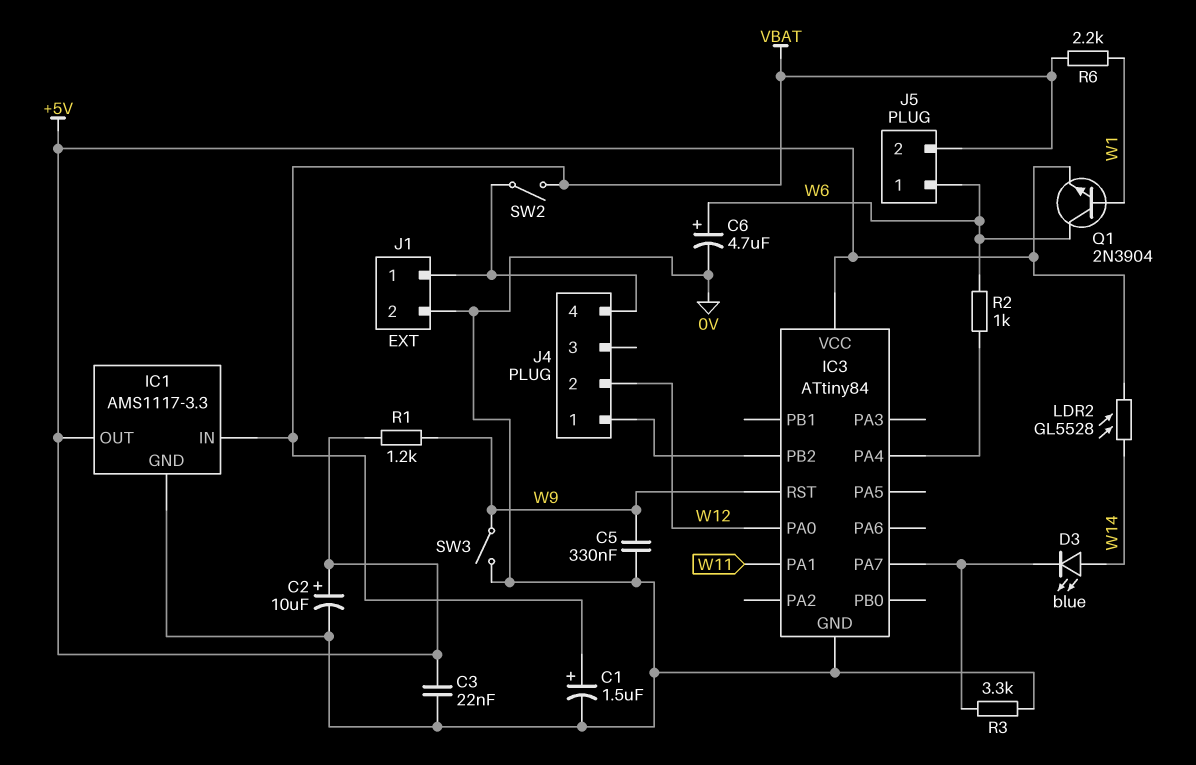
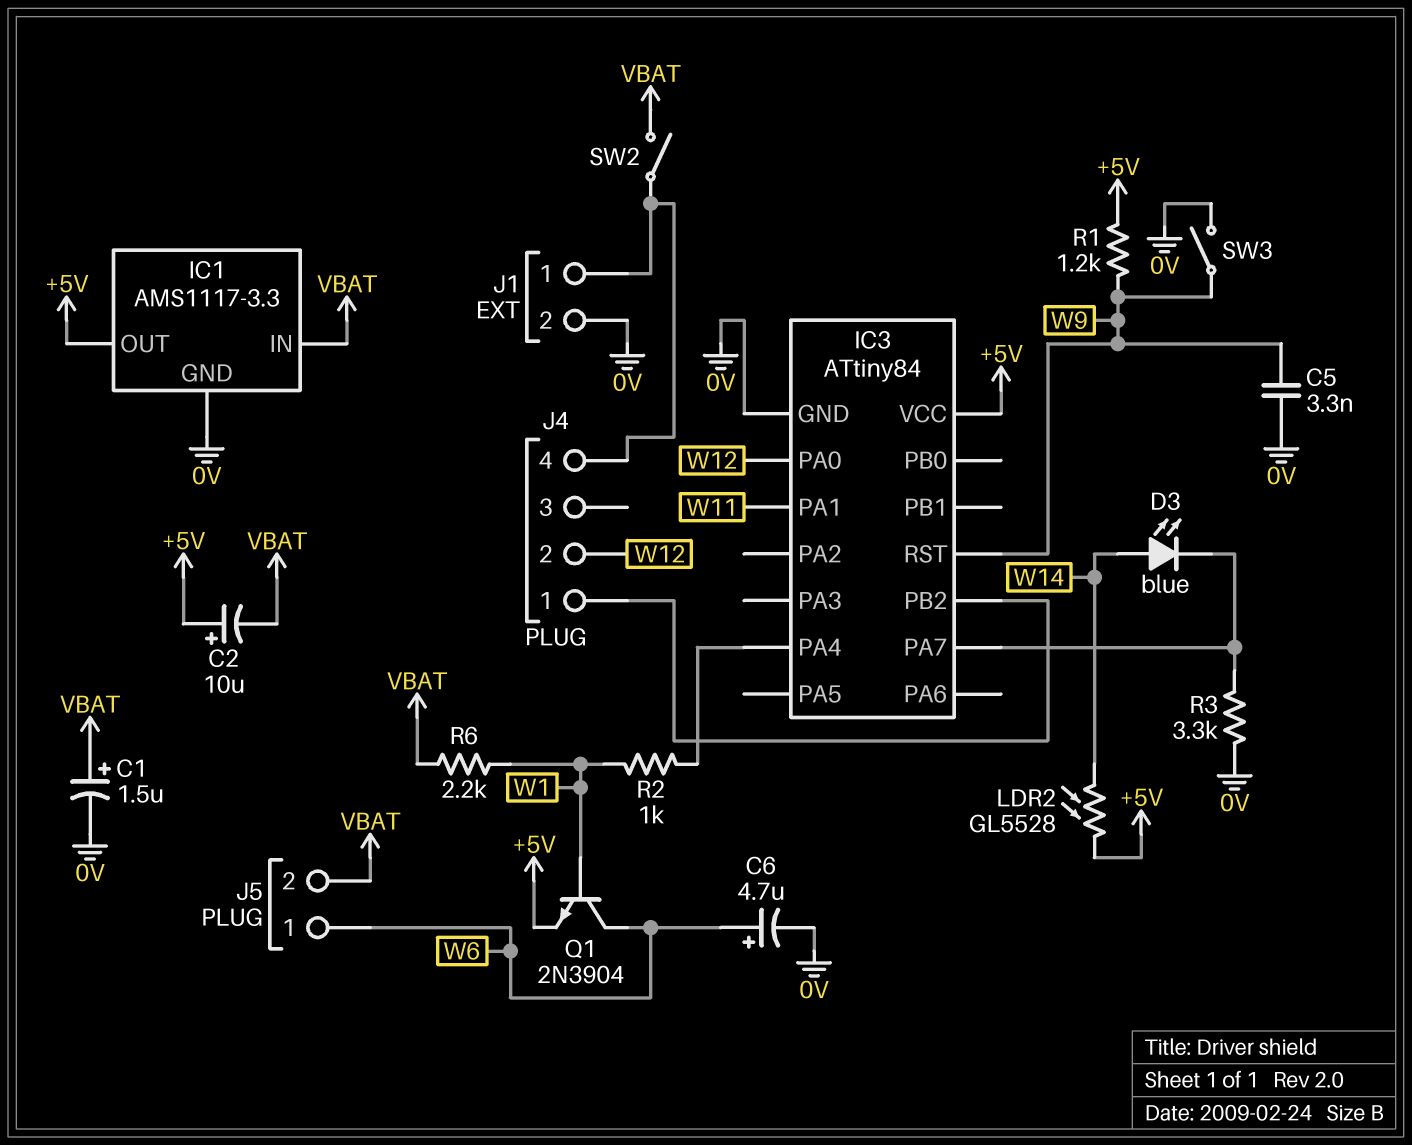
C2: 10uF (plus +5V, minus 0V) -> 10uF (plus +5V, minus VBAT)
C3: 22nF (+5V, 0V) -> none
C5: 330nF (0V, W9) -> 3.3nF (0V, W9)
R2: 1k (IC3/PA4, W6) -> 1k (IC3/PA4, W1)

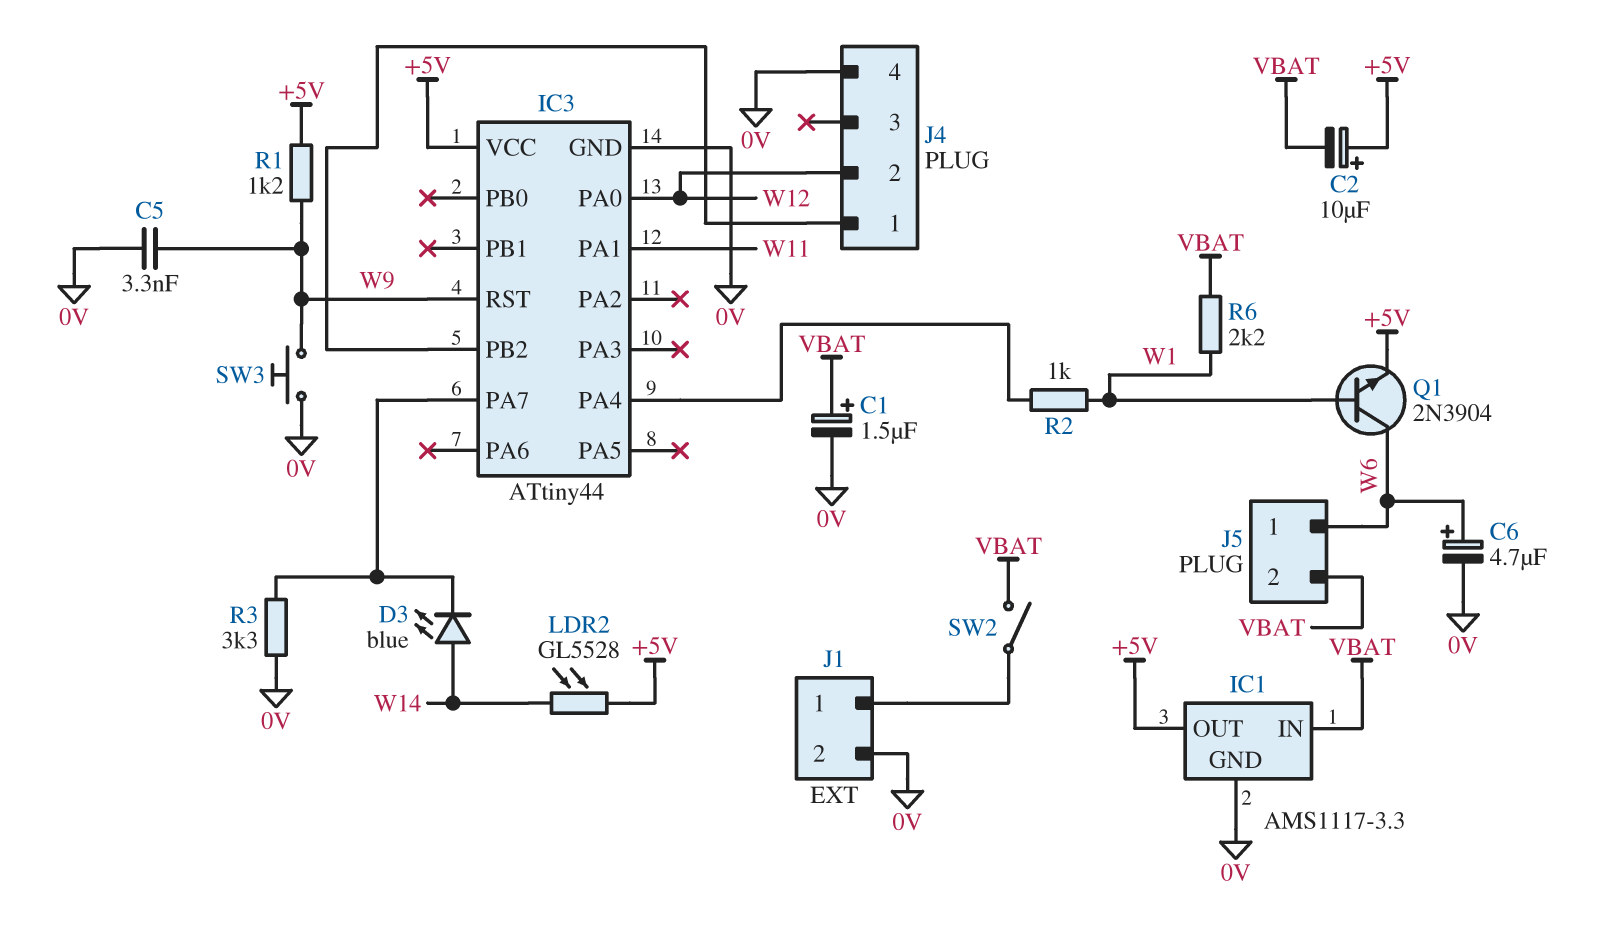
IC3: ATtiny84 -> ATtiny44
J4 pin 4: J1/1 -> 0V
SW3: switch (0V, W9) -> button (0V, W9)

